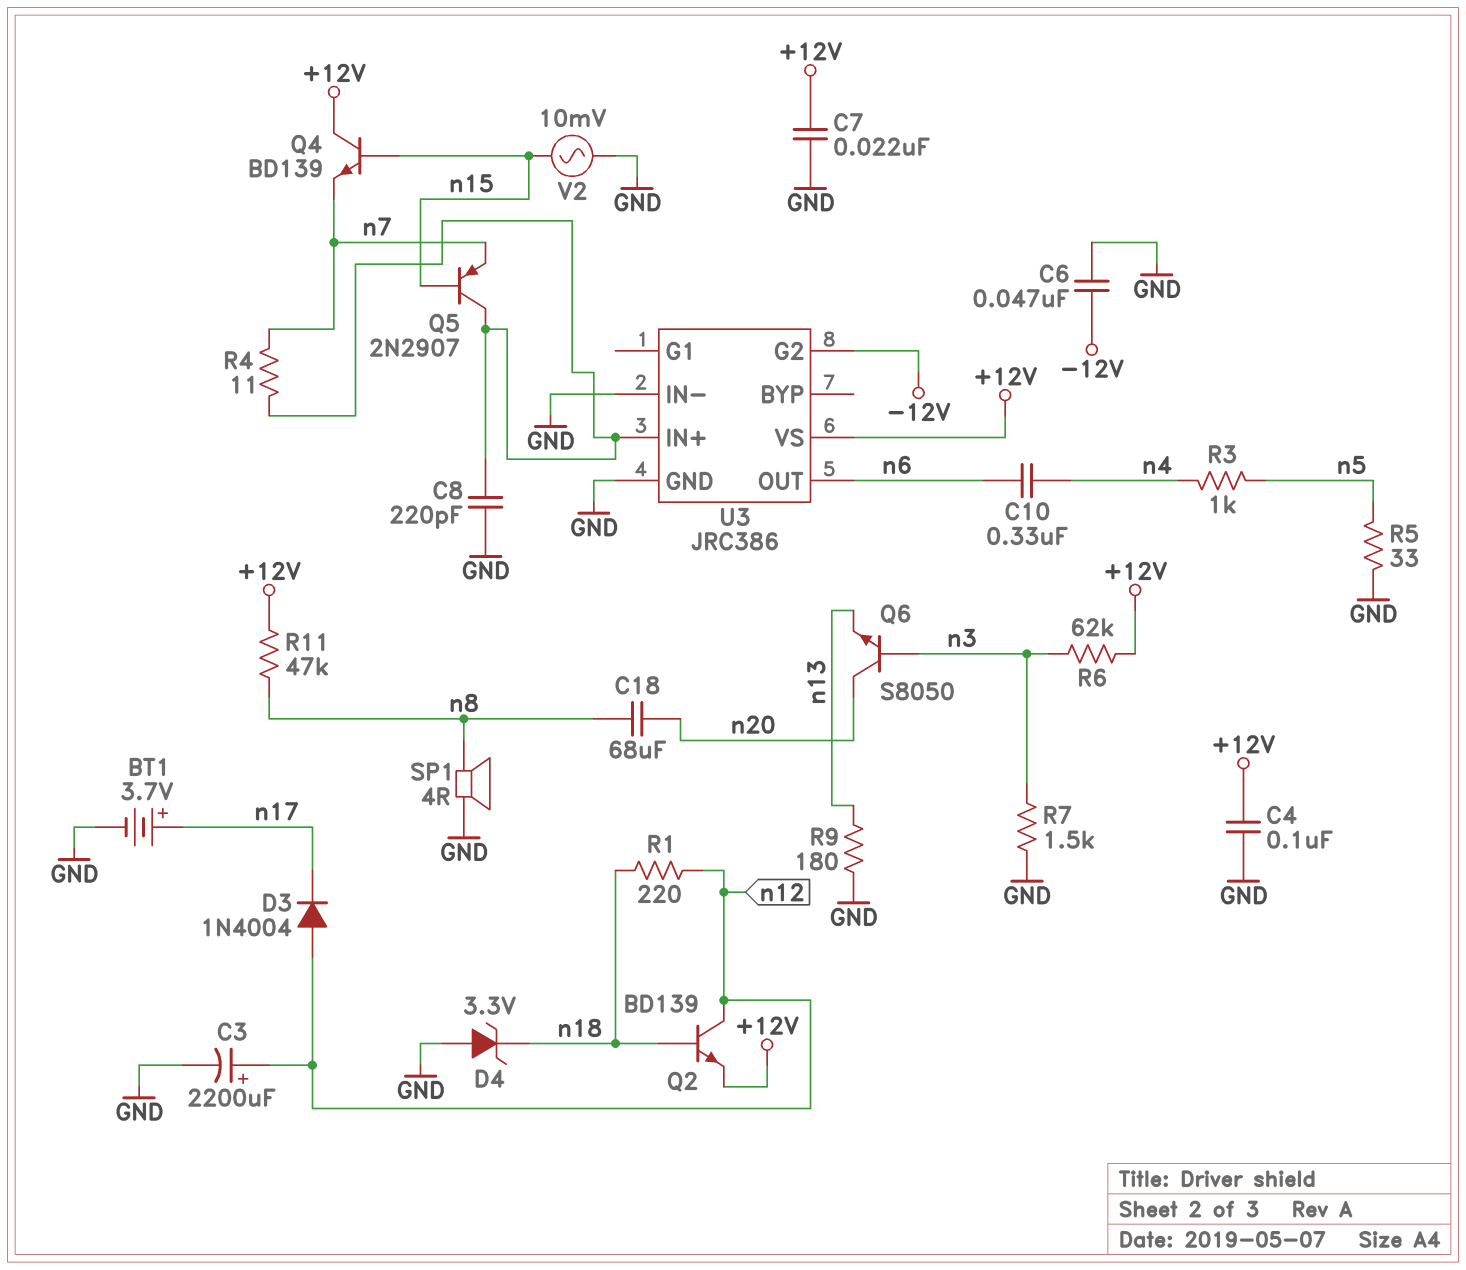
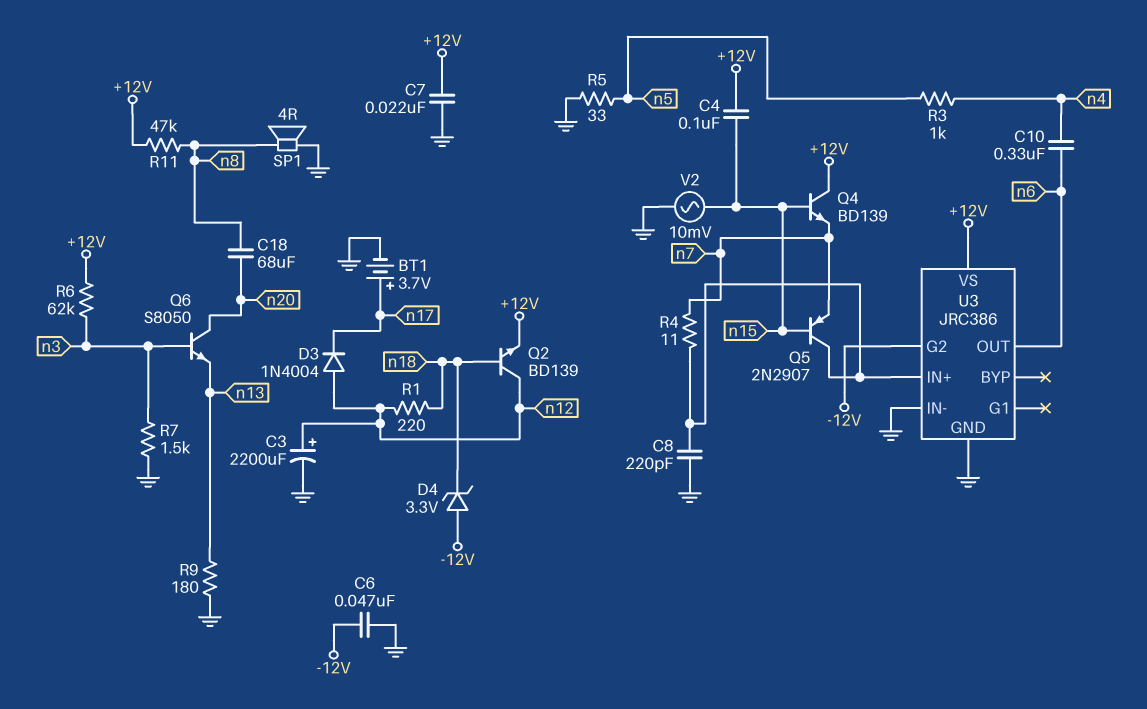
C4: 100nF (+12V, GND) -> 100nF (+12V, n15)
D4: zener 3.3V (A GND, K n18) -> zener 3.3V (A -12V, K n18)

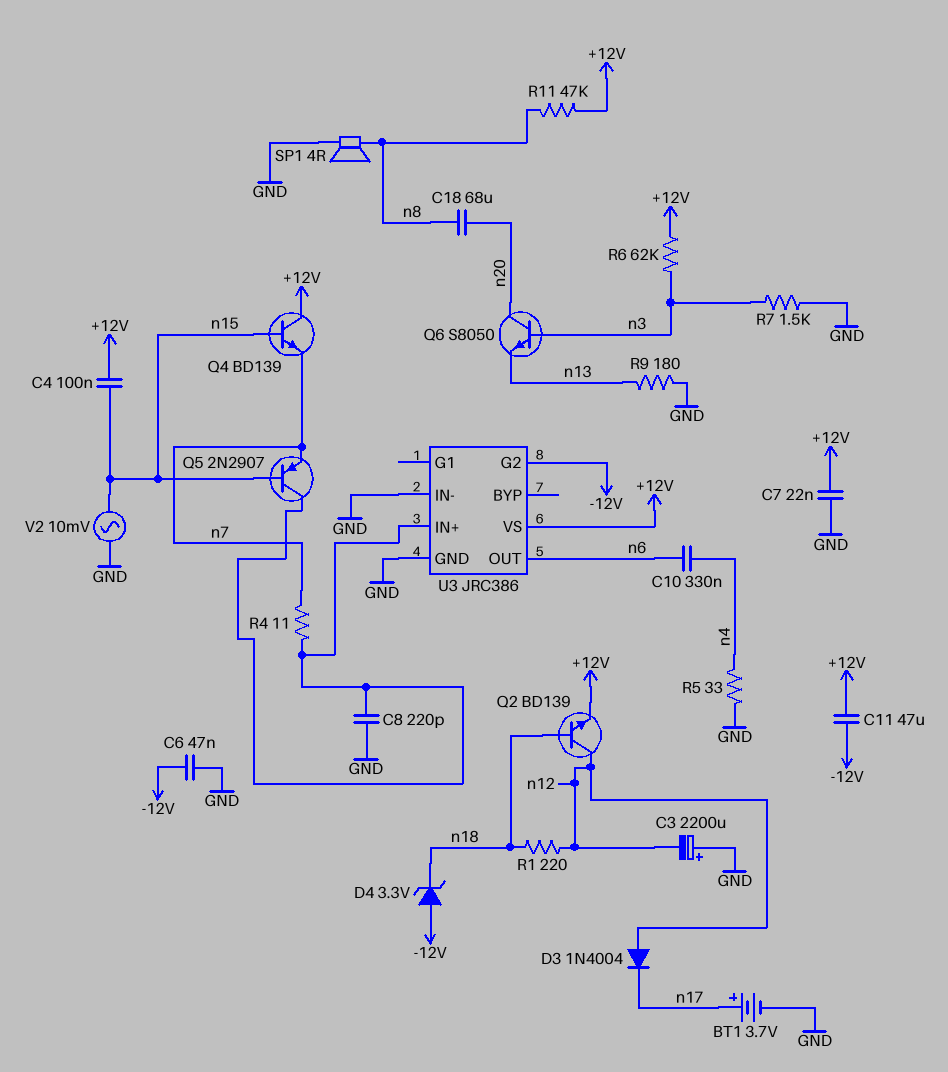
C3: 2200uF (plus n12, minus GND) -> 2200uF (plus GND, minus n12)
C11: none -> 47uF (+12V, -12V)
R3: 1k (n4, n5) -> none
R5: 33 (GND, n5) -> 33 (GND, n4)

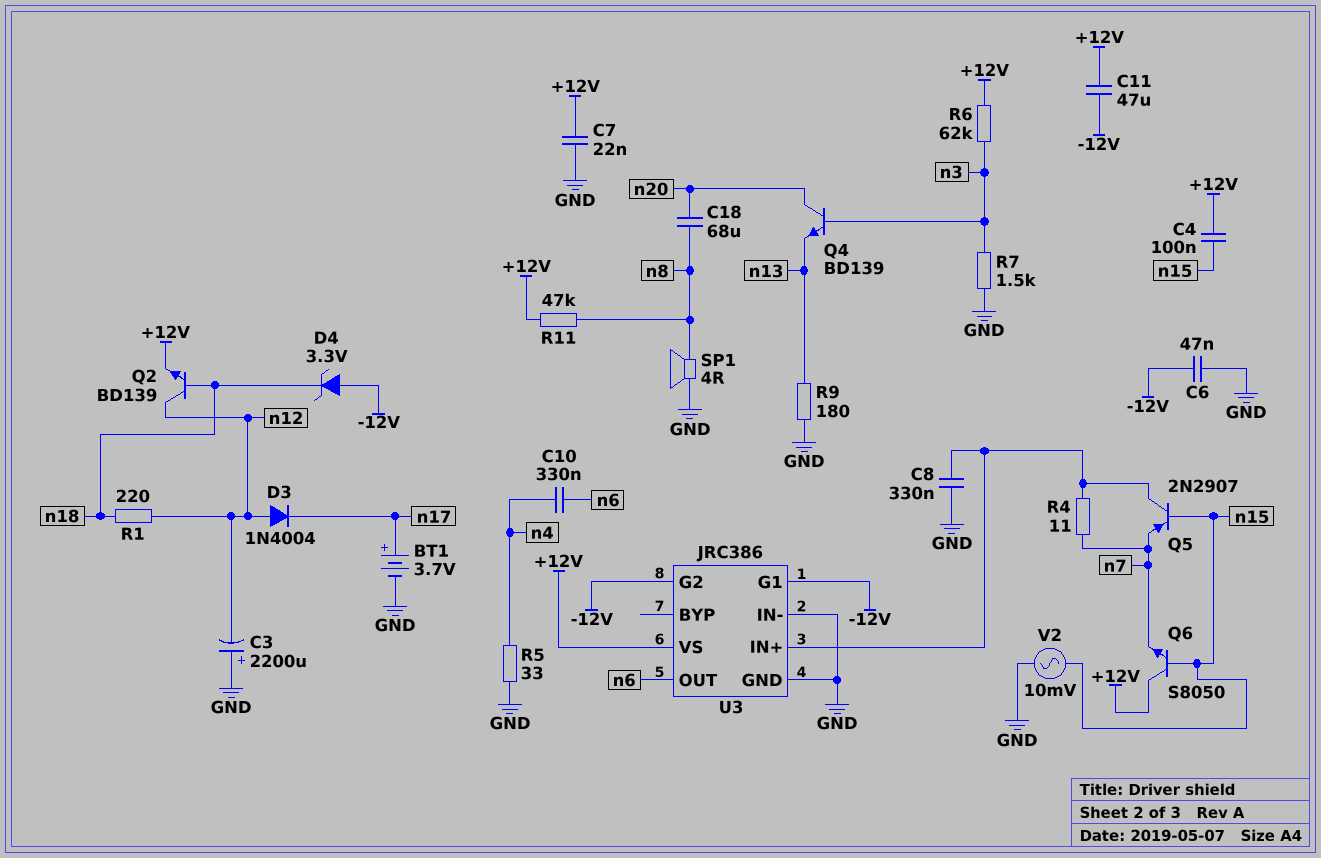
C8: 220pF (GND, U3/IN+) -> 330nF (GND, U3/IN+)
Q4: NPN BD139 (B n15, C +12V, E n7) -> NPN BD139 (B n3, C n20, E n13)
Q6: NPN S8050 (B n3, C n20, E n13) -> NPN S8050 (B n15, C +12V, E n7)
U3 pin G1: none -> -12V

